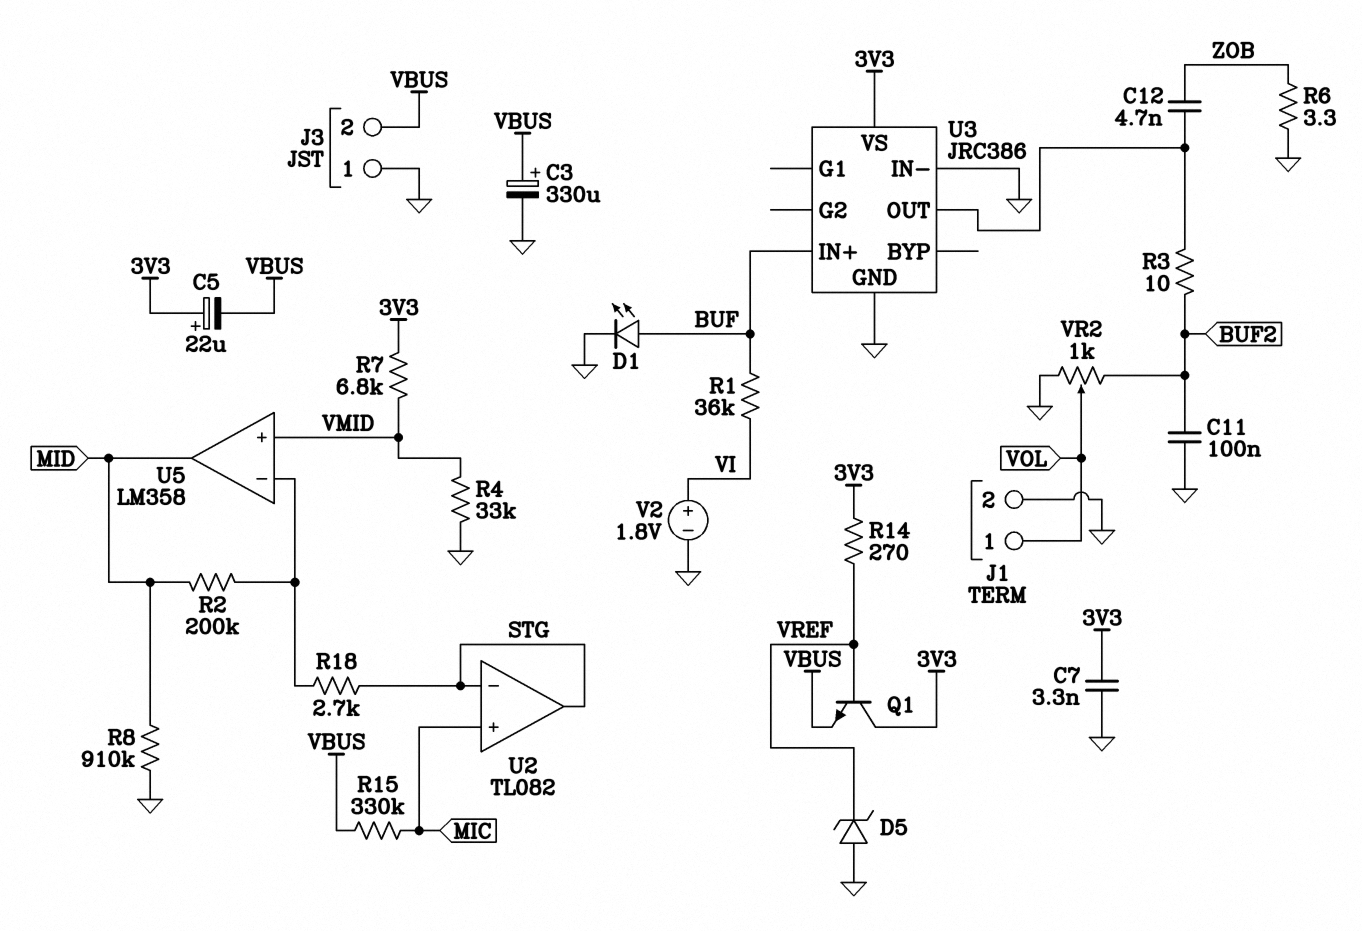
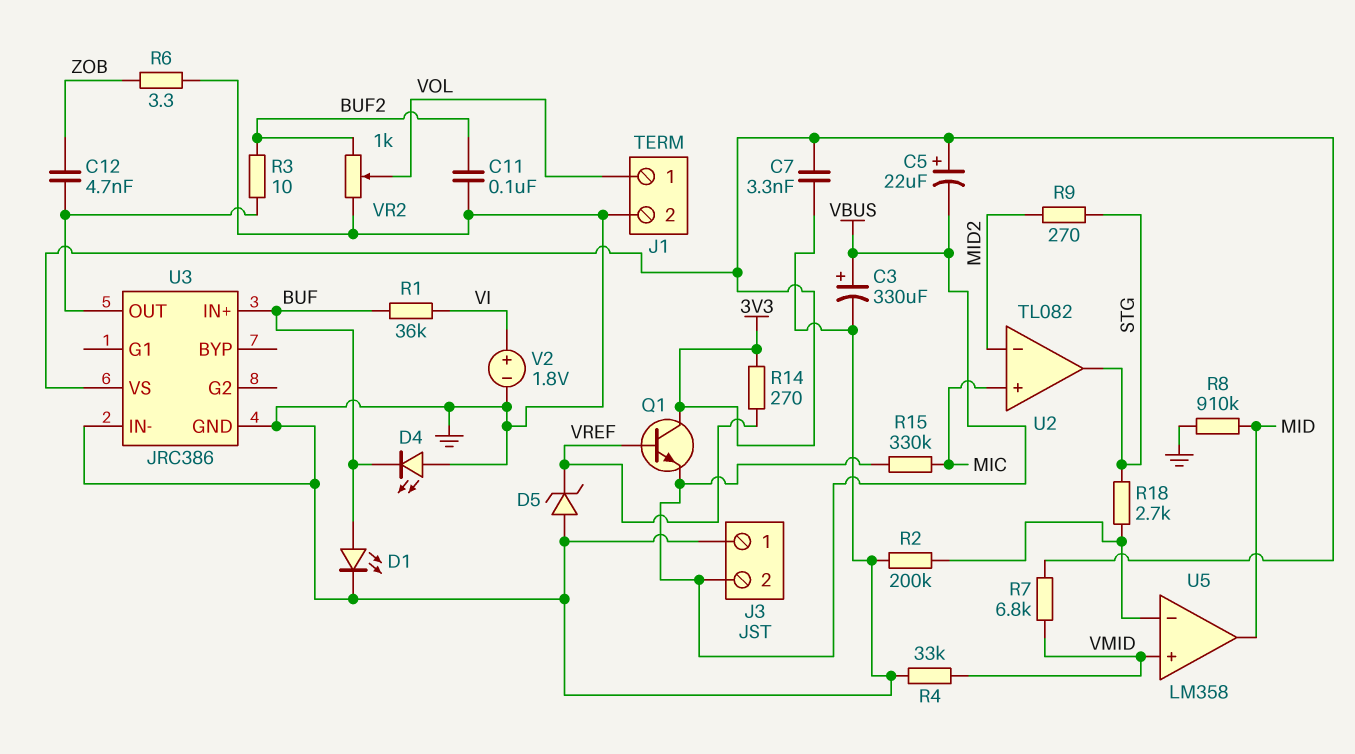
D4: none -> LED (A GND, K BUF)
R2: 200k (MID, U5/in-) -> 200k (GND, U5/in-)
R9: none -> 270 (MID2, STG)
U2 pin in-: STG -> MID2

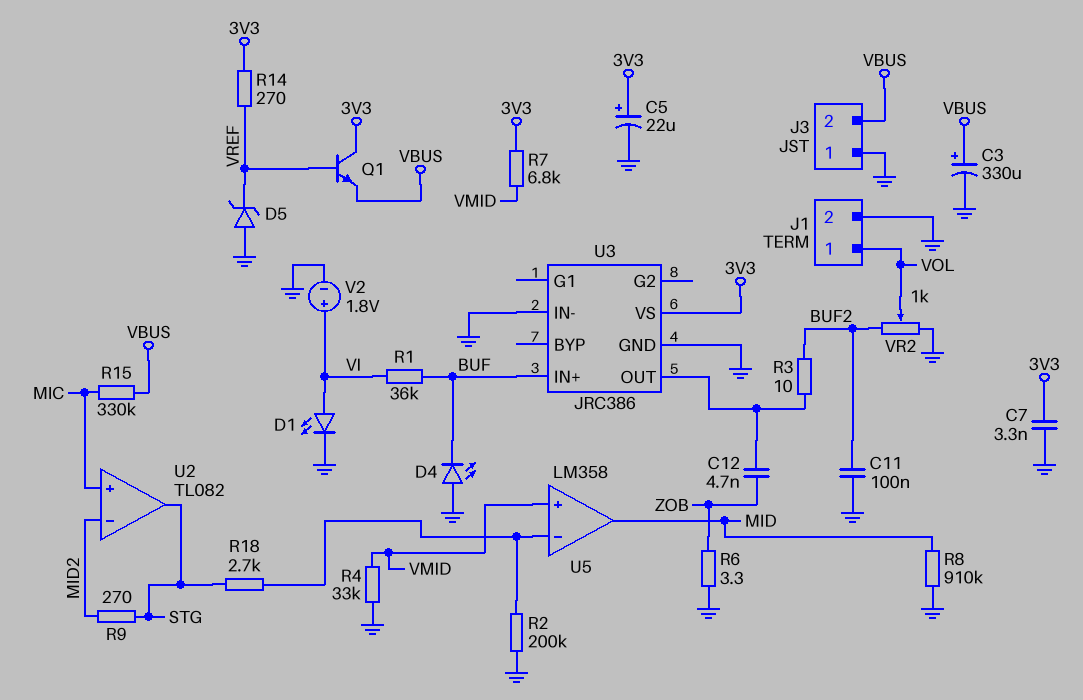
C5: 22uF (plus 3V3, minus VBUS) -> 22uF (plus 3V3, minus GND)
D1: LED (A BUF, K GND) -> LED (A VI, K GND)

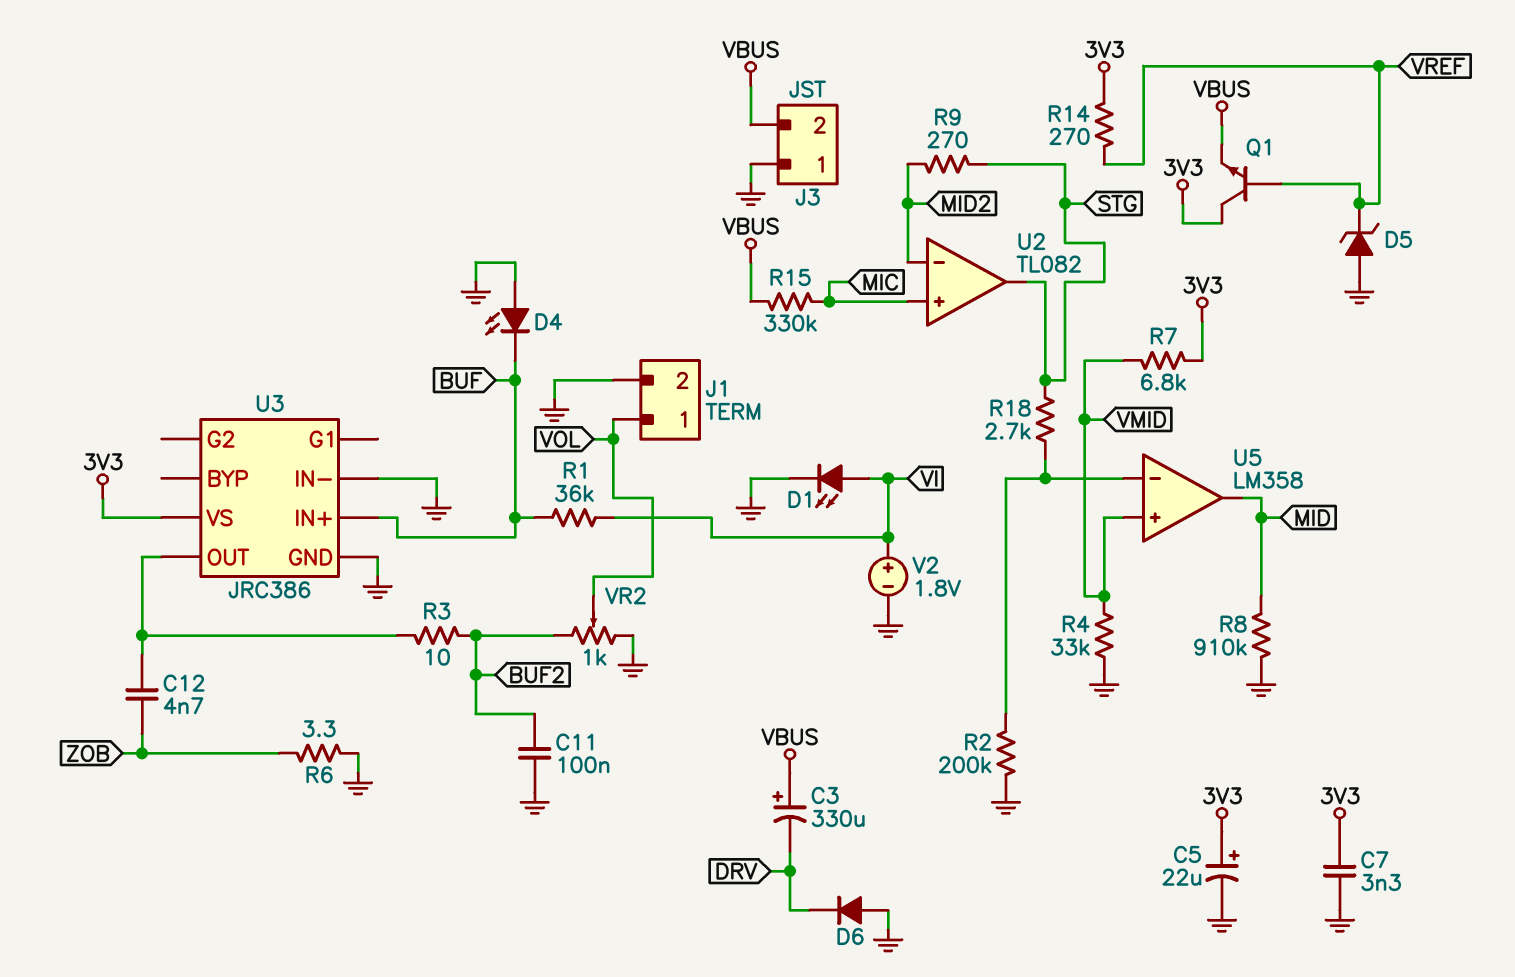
C3: 330uF (plus VBUS, minus GND) -> 330uF (plus VBUS, minus DRV)
D6: none -> diode (A GND, K DRV)

